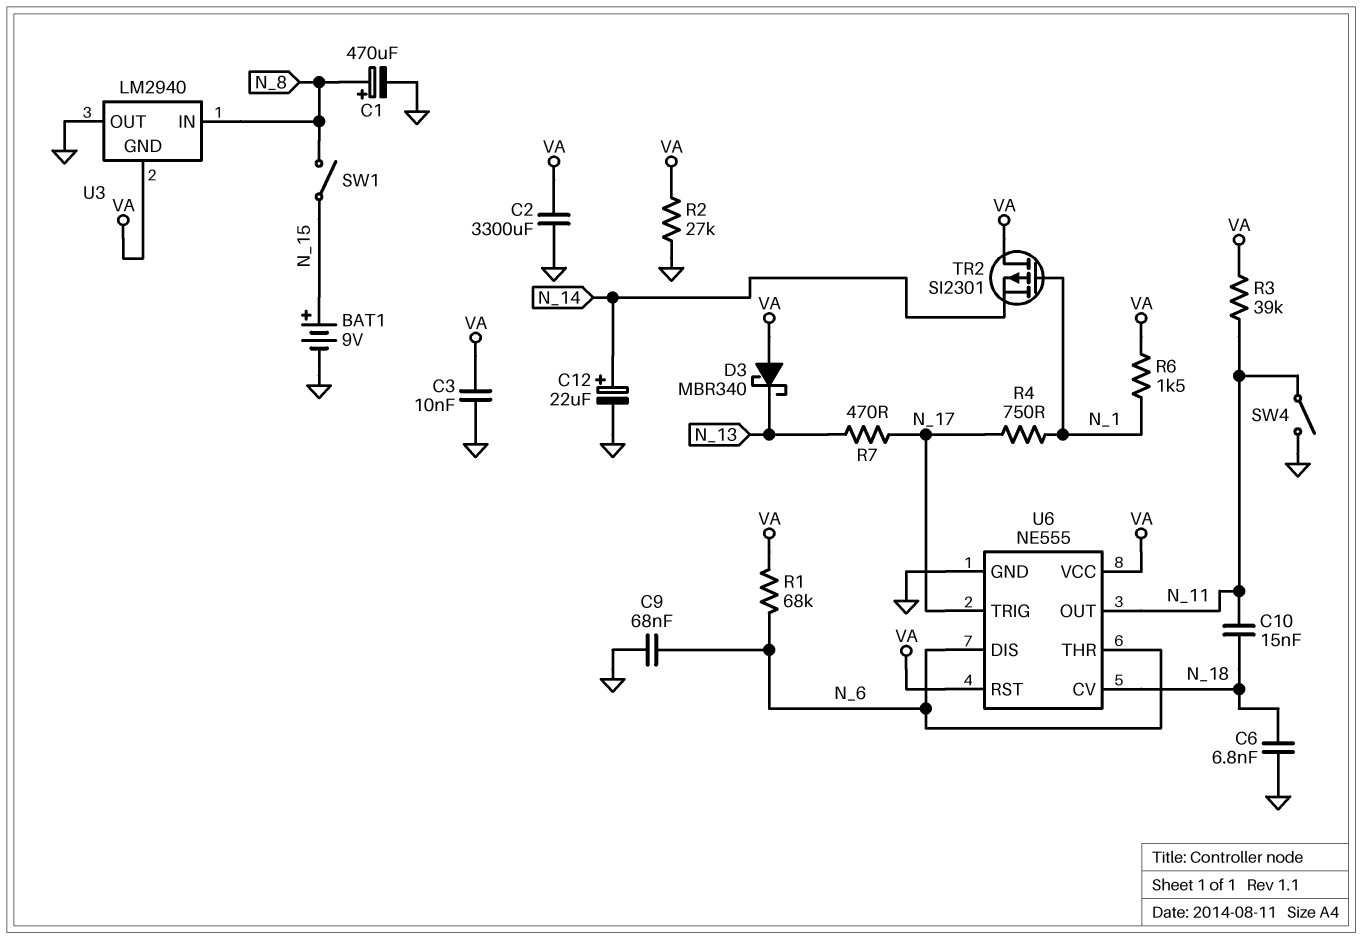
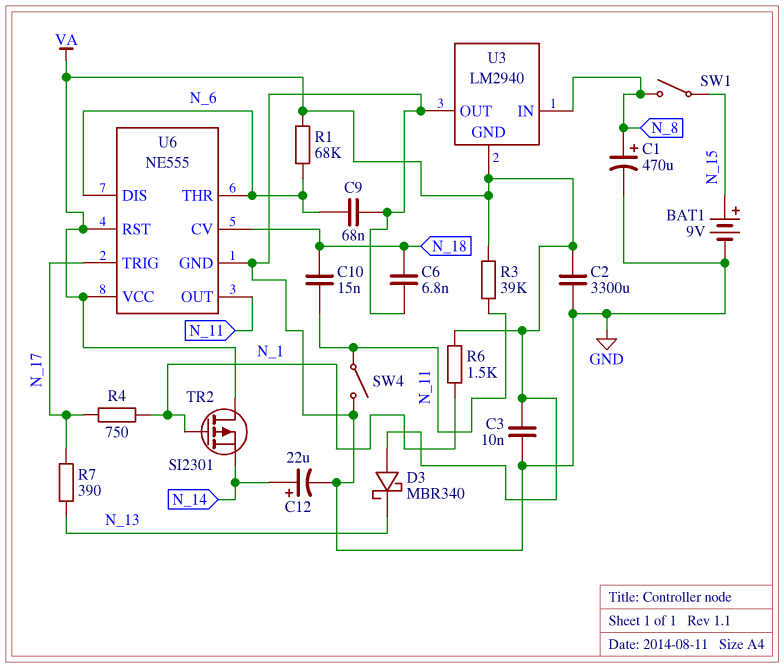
R2: 27k (GND, VA) -> none
R7: 470 (N_13, N_17) -> 390 (N_13, N_17)

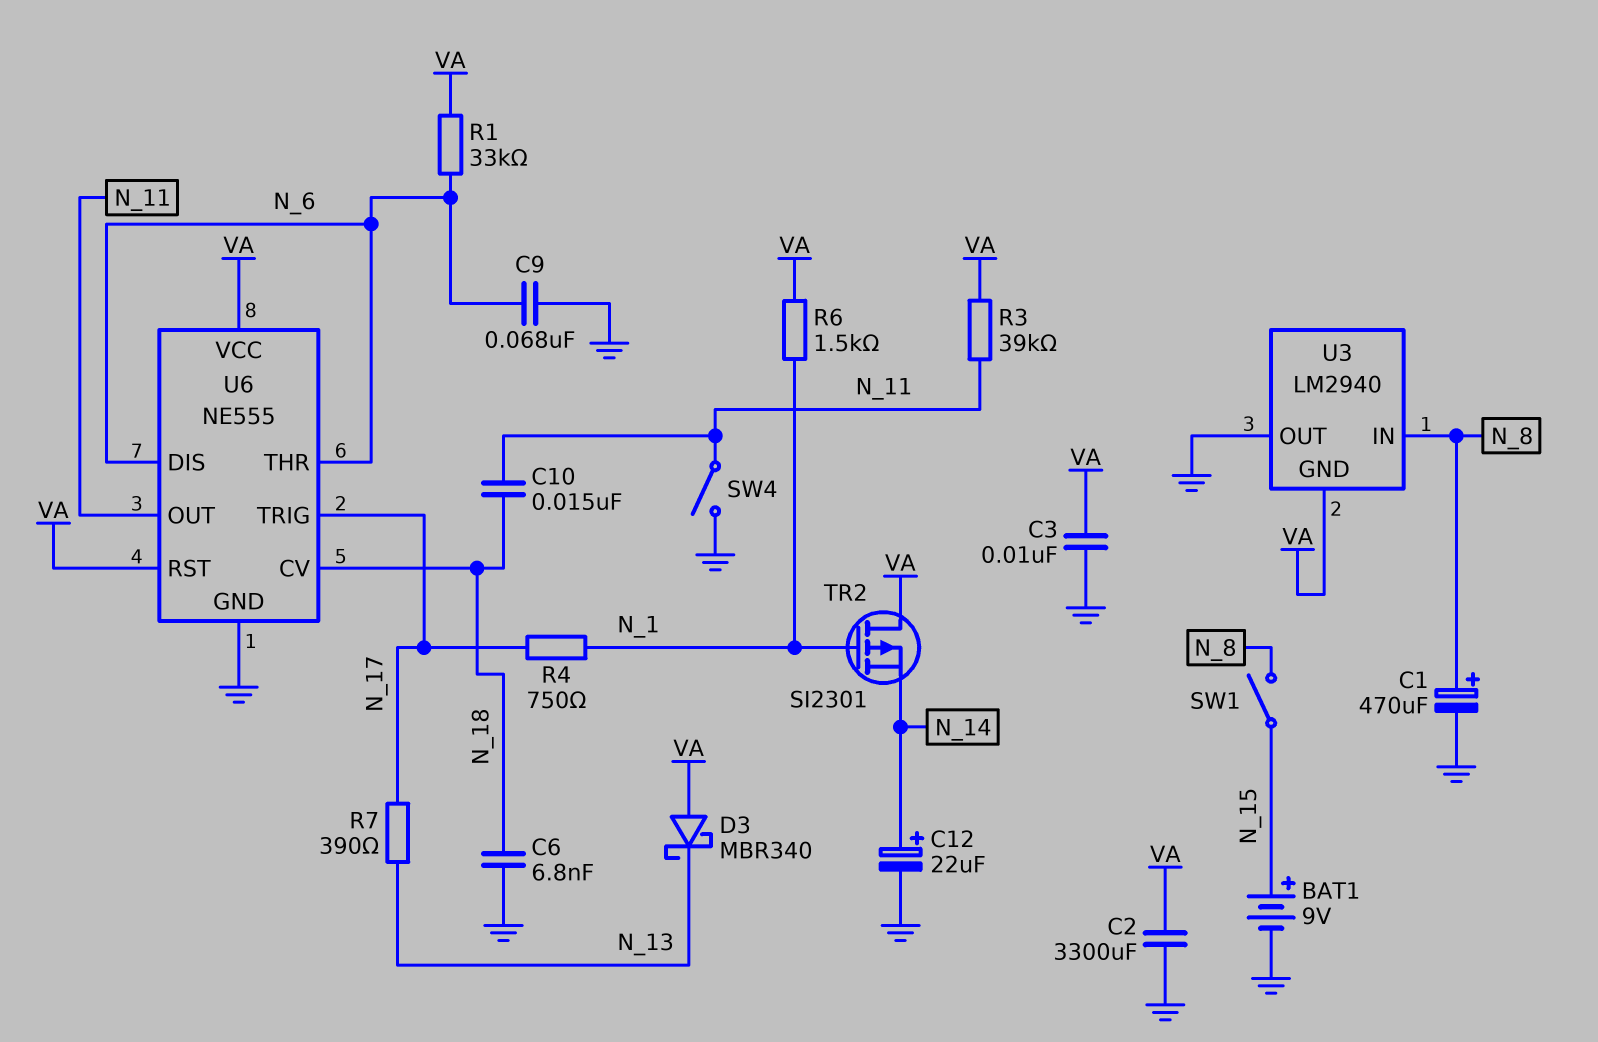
R1: 68k (N_6, VA) -> 33k (N_6, VA)

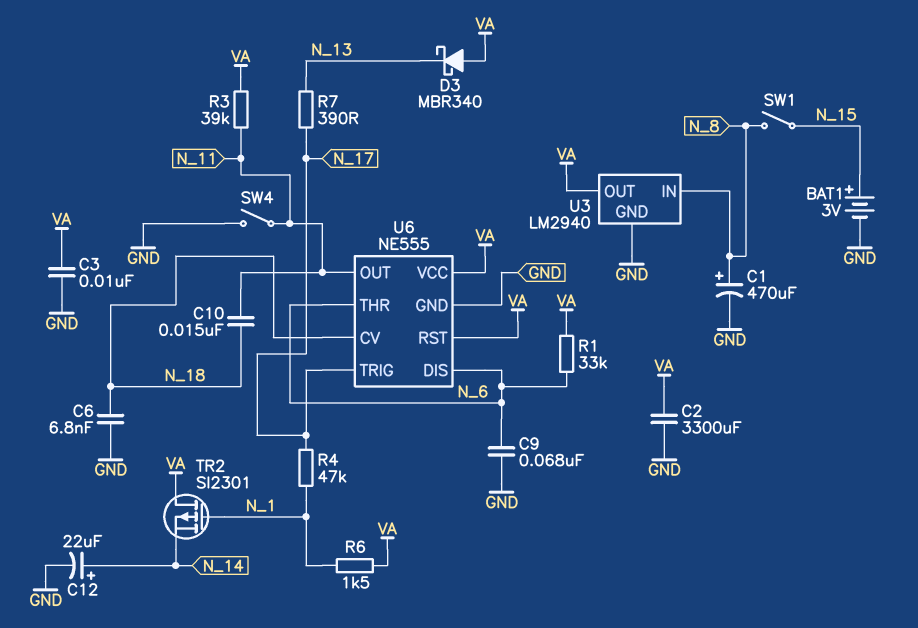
BAT1: 9V (plus N_15, minus GND) -> 3V (plus N_15, minus GND)
R4: 750 (N_1, N_17) -> 47k (N_1, N_17)
U3 pin GND: VA -> GND
U3 pin OUT: GND -> VA

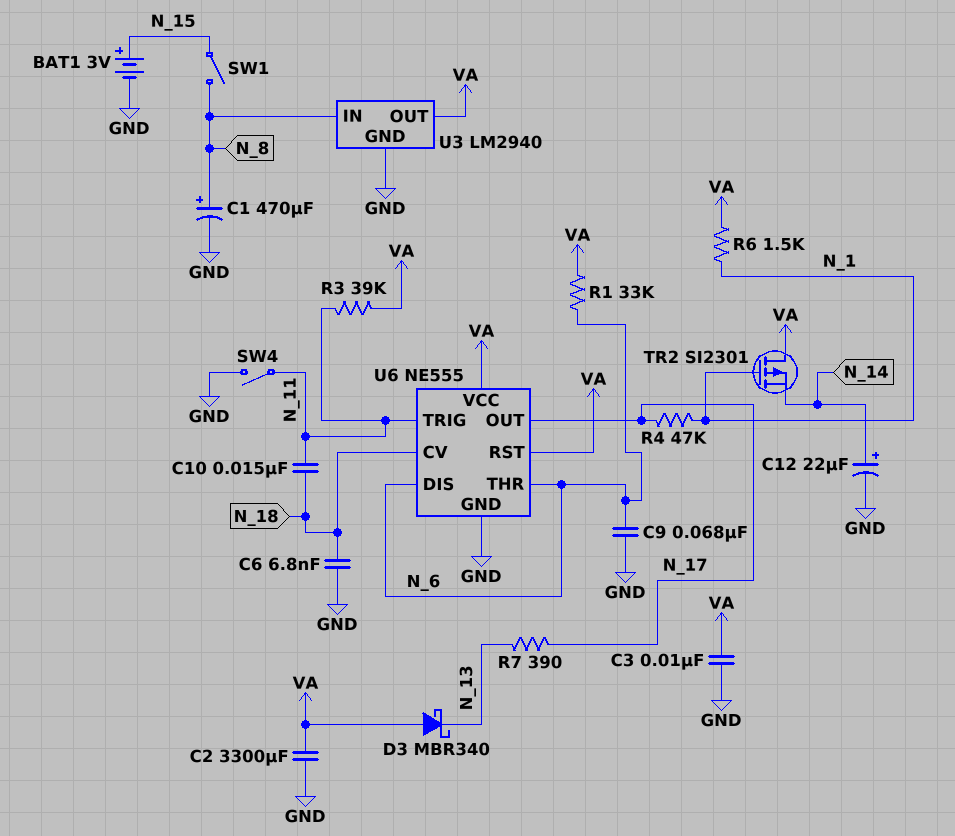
U6 pin OUT: N_11 -> N_17
U6 pin TRIG: N_17 -> N_11

